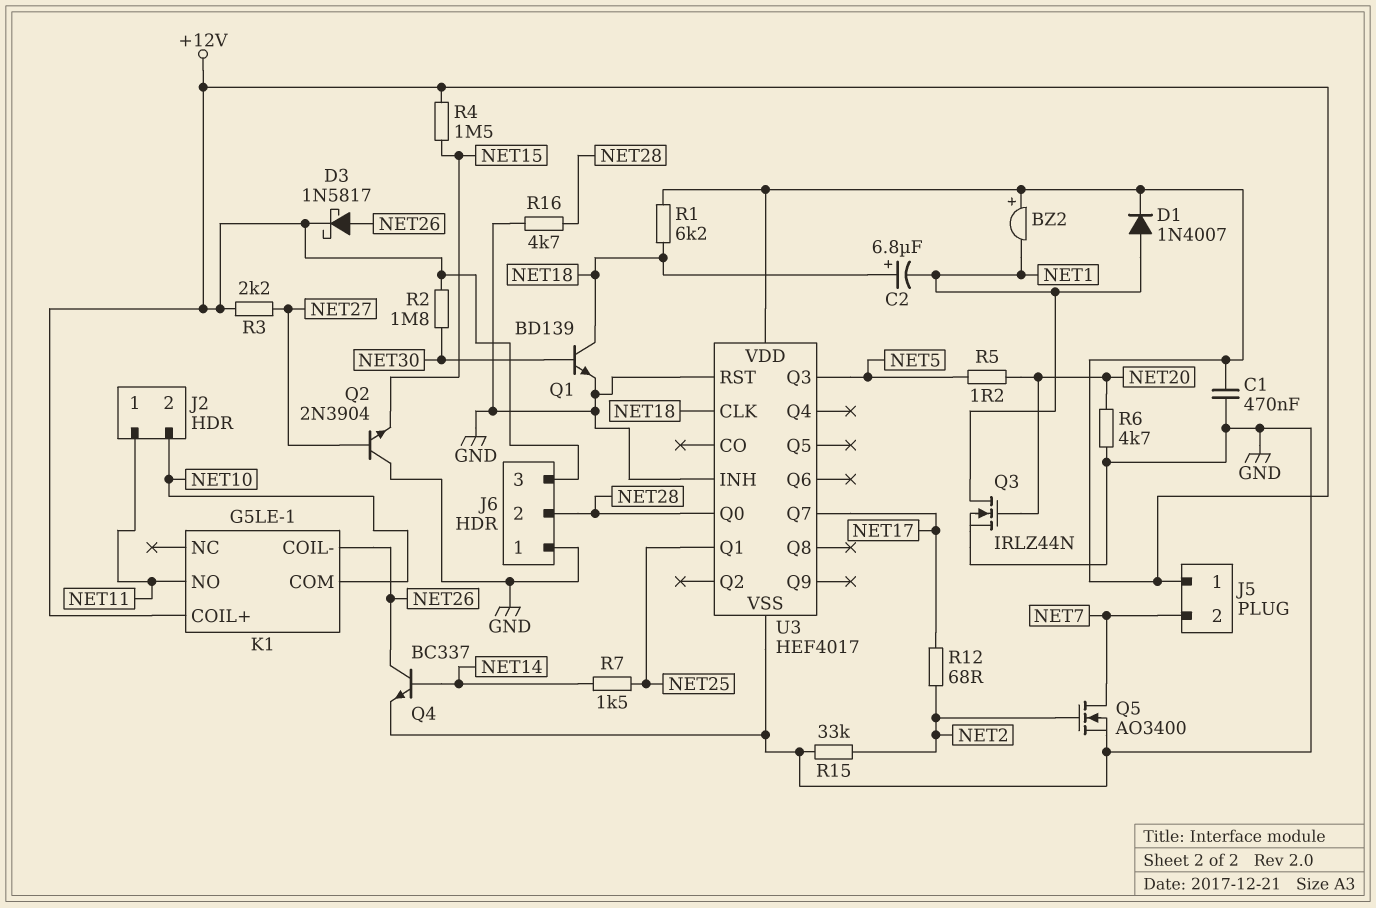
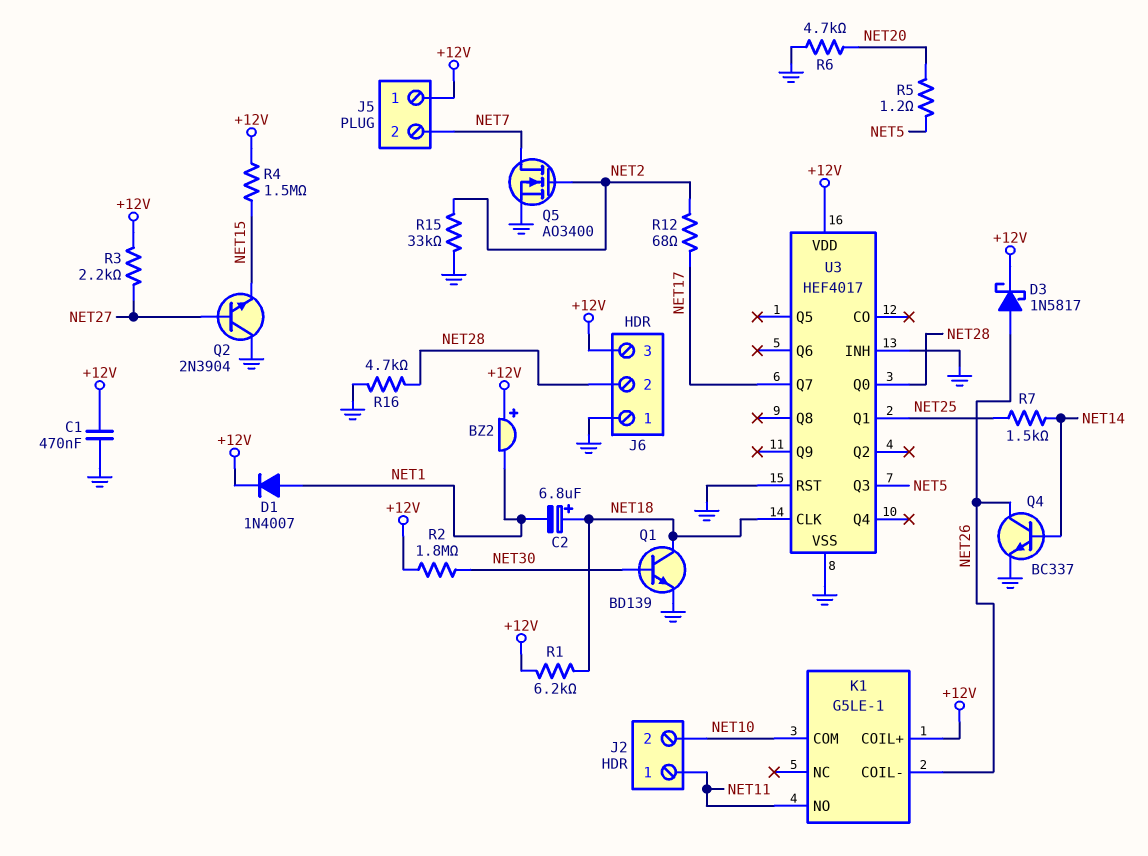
Q3: NMOS IRLZ44N (G NET20, D NET1, S GND) -> none

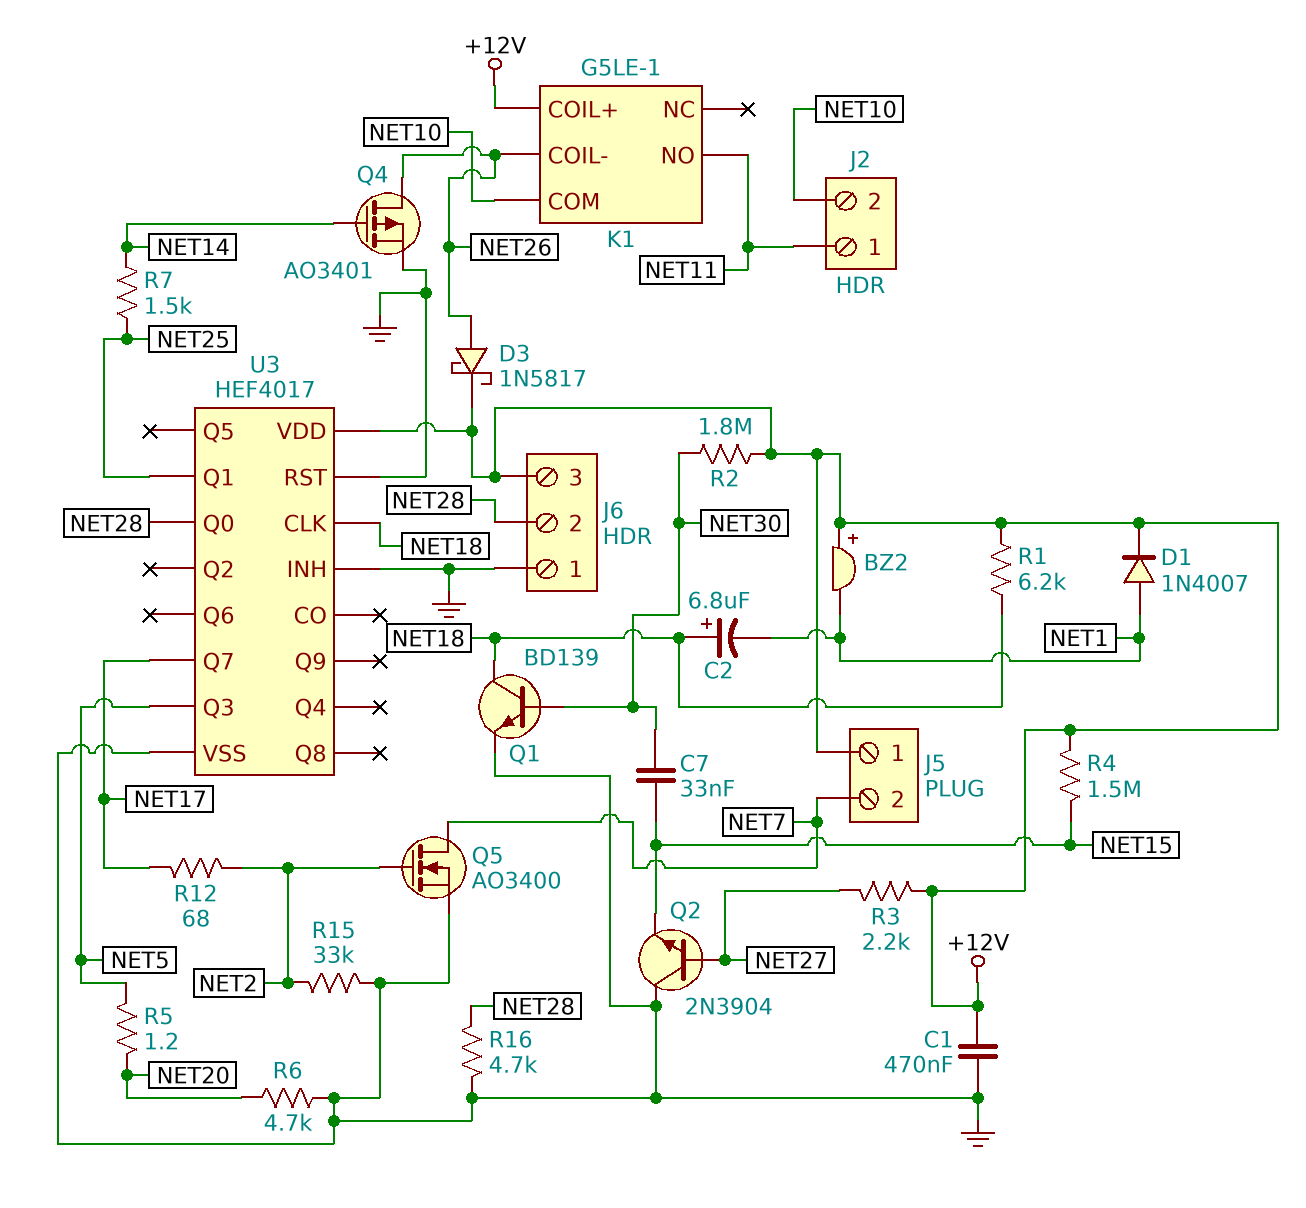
C7: none -> 33nF (NET15, NET30)
Q4: NPN BC337 (B NET14, C NET26, E GND) -> PMOS AO3401 (G NET14, D NET26, S GND)

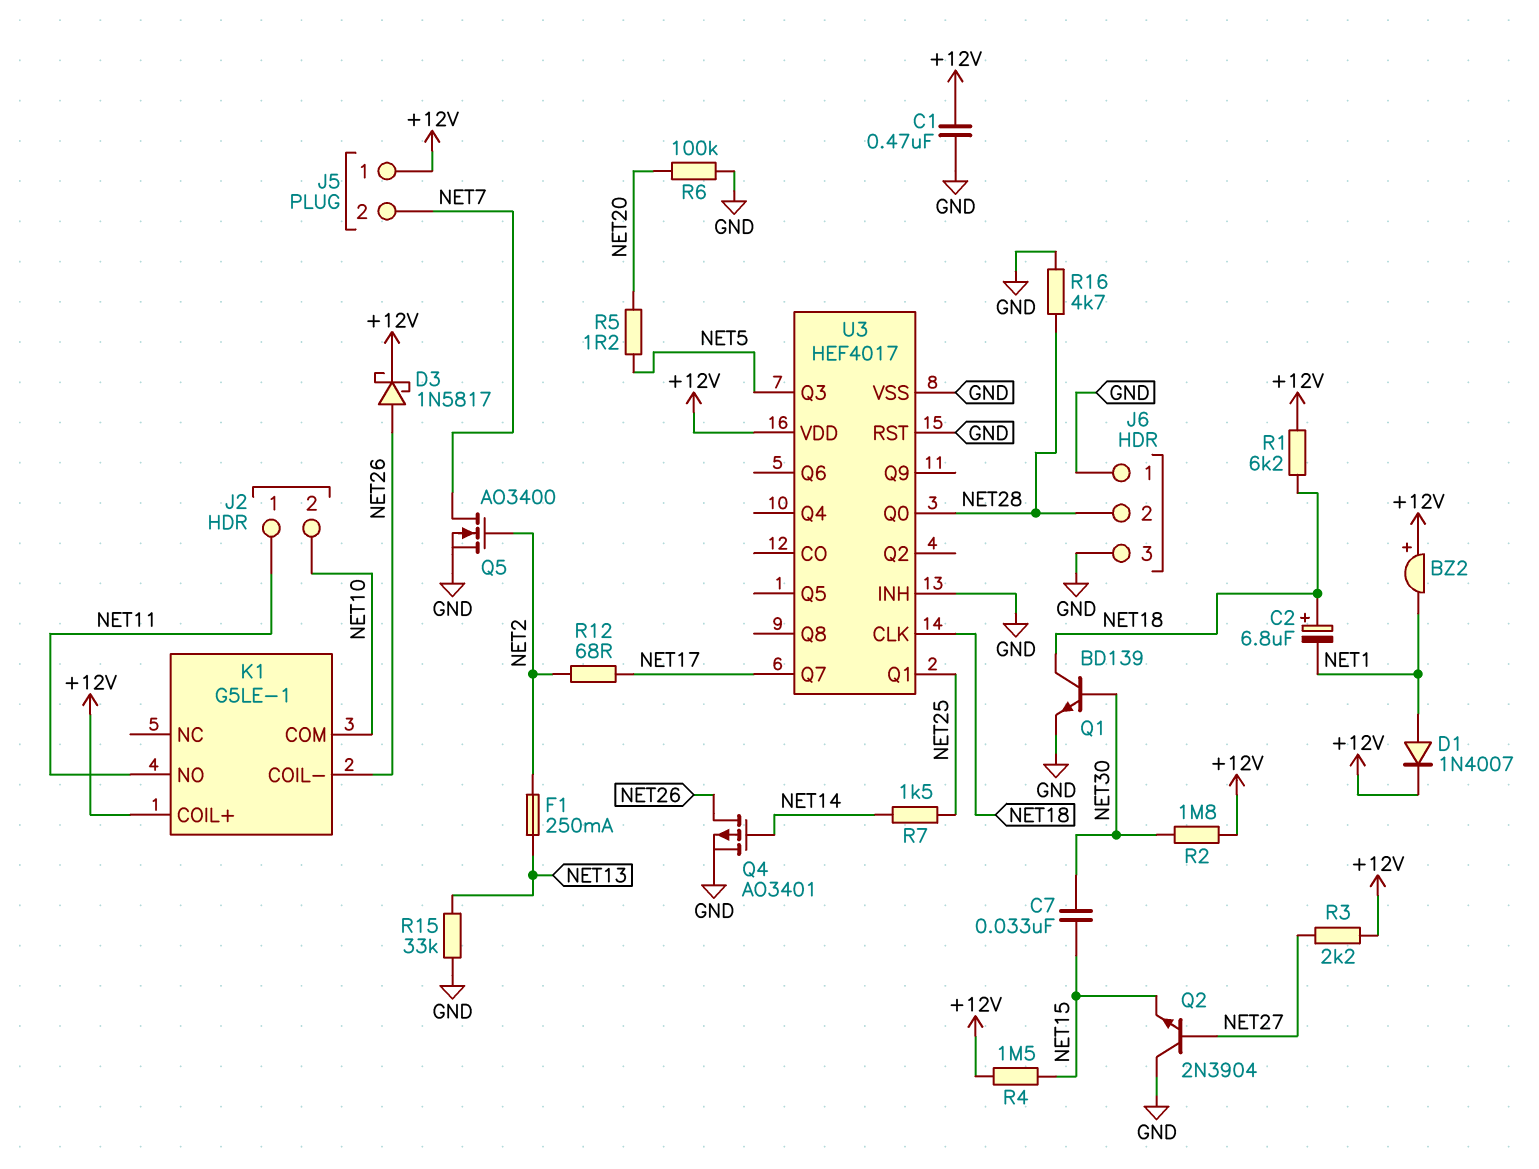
F1: none -> 250mA (NET2, NET13)
J6 pin 3: +12V -> GND
R6: 4.7k (GND, NET20) -> 100k (GND, NET20)
R15: 33k (GND, NET2) -> 33k (GND, NET13)

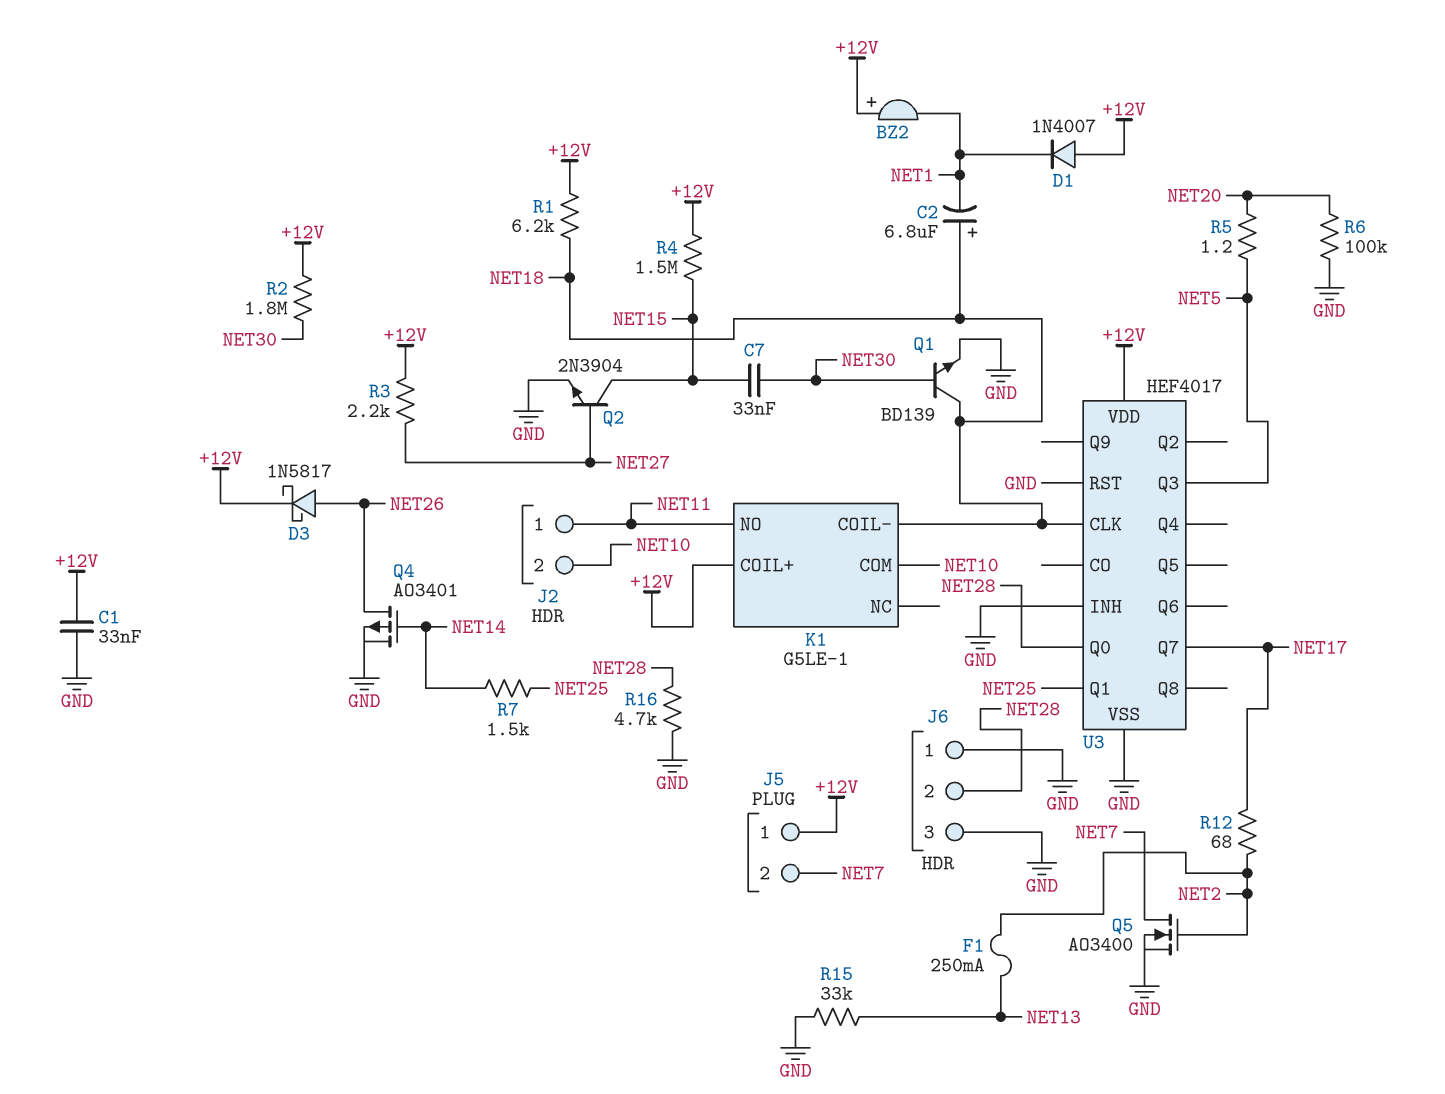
C1: 470nF (+12V, GND) -> 33nF (+12V, GND)
D1: diode 1N4007 (A NET1, K +12V) -> diode 1N4007 (A +12V, K NET1)
K1 pin COIL-: NET26 -> NET18
Q2: NPN 2N3904 (B NET27, C GND, E NET15) -> NPN 2N3904 (B NET27, C NET15, E GND)

